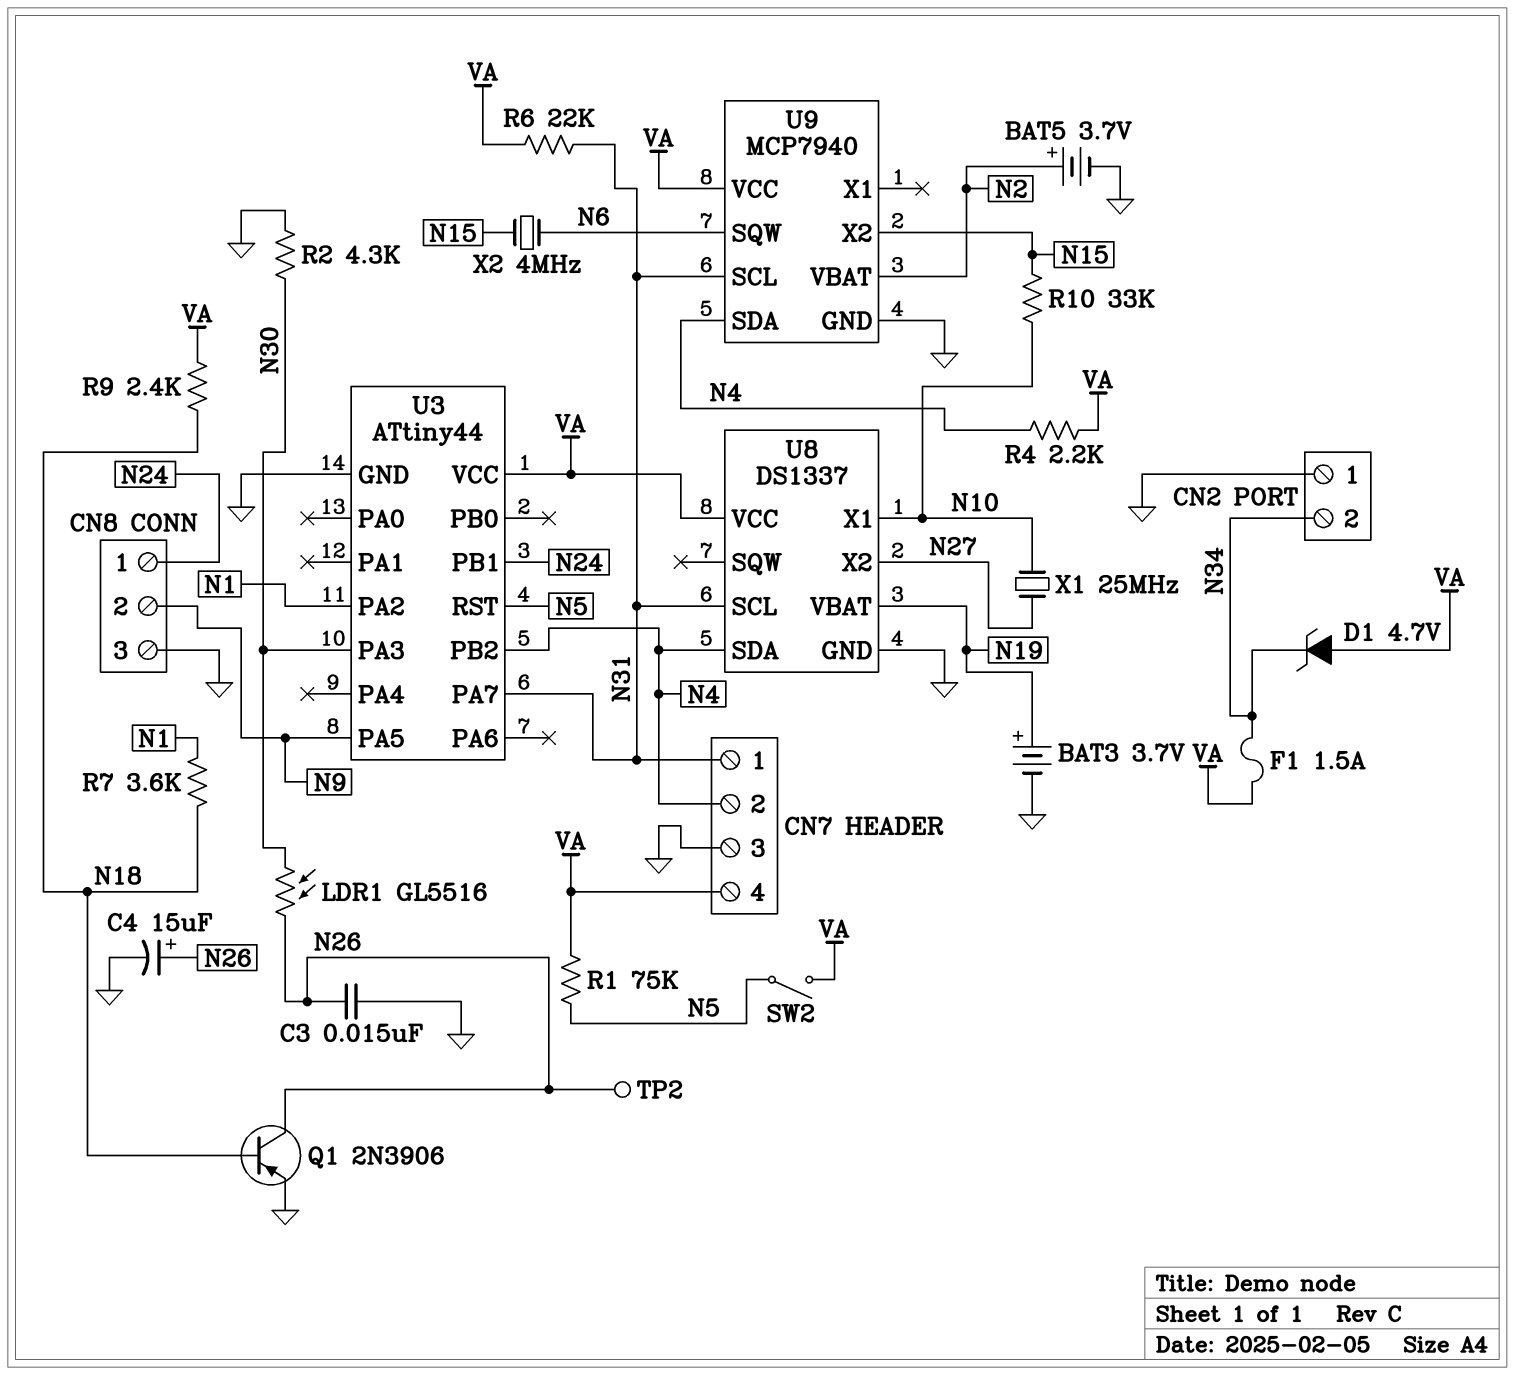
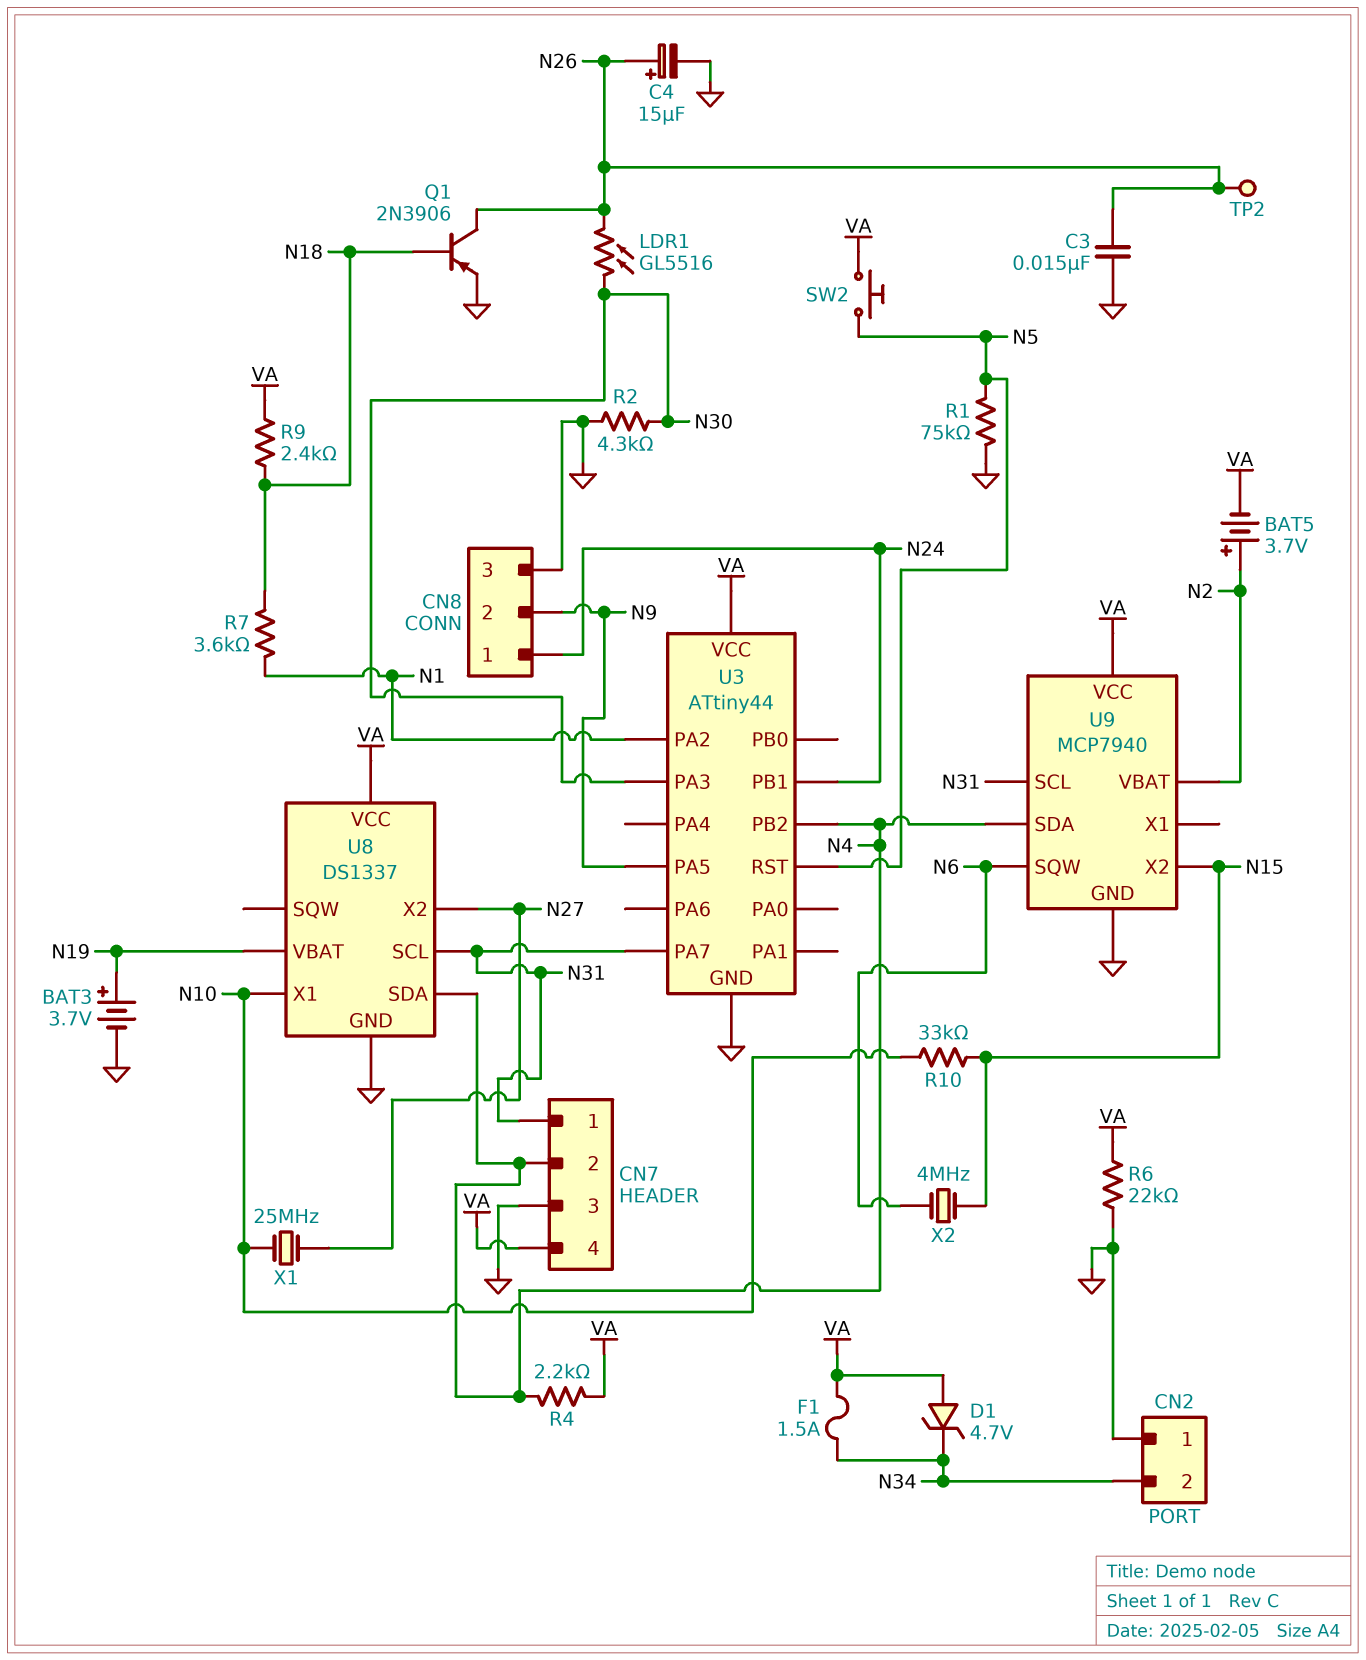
BAT5: 3.7V (plus N2, minus GND) -> 3.7V (plus N2, minus VA)
R1: 75k (N5, VA) -> 75k (GND, N5)
R6: 22k (N31, VA) -> 22k (GND, VA)
SW2: switch (N5, VA) -> button (N5, VA)

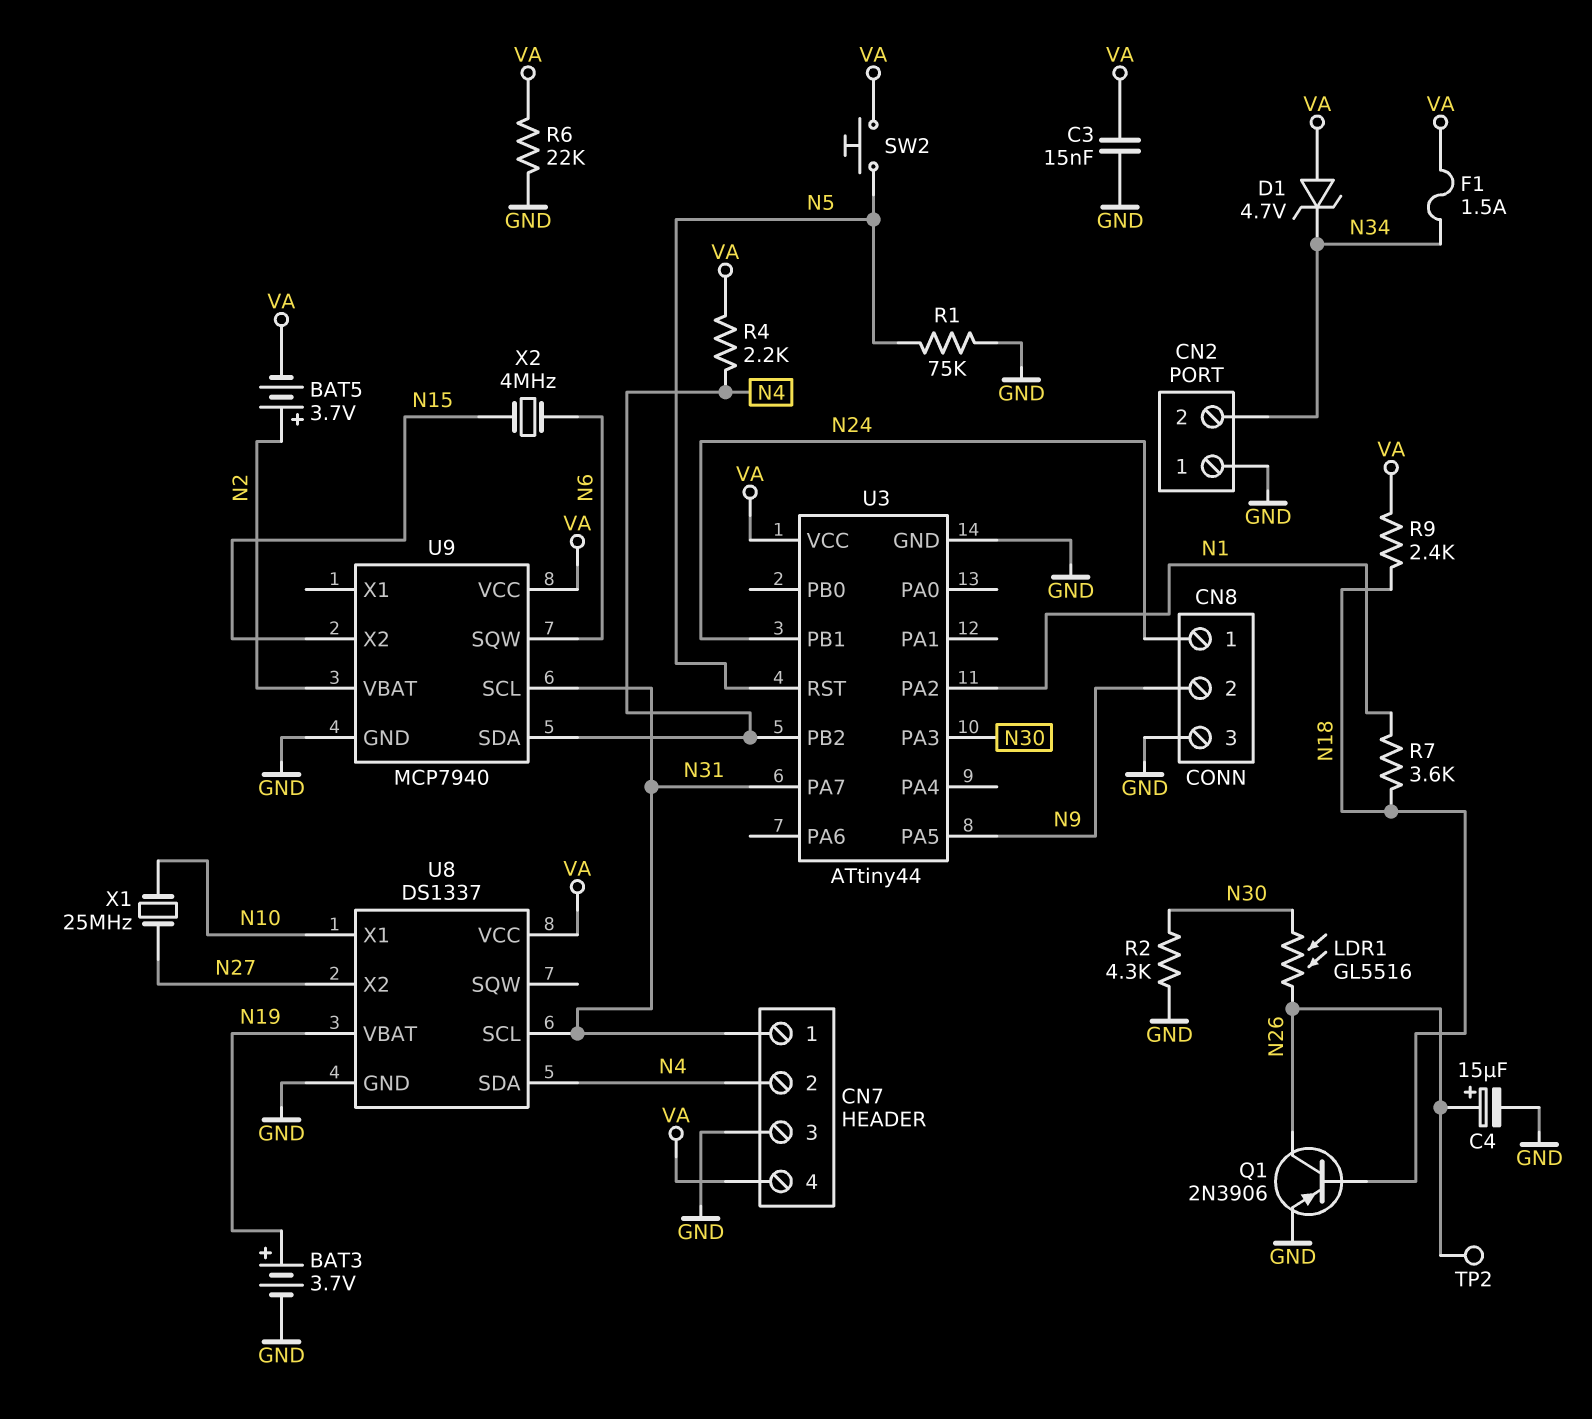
C3: 15nF (GND, N26) -> 15nF (GND, VA)
R10: 33k (N10, N15) -> none

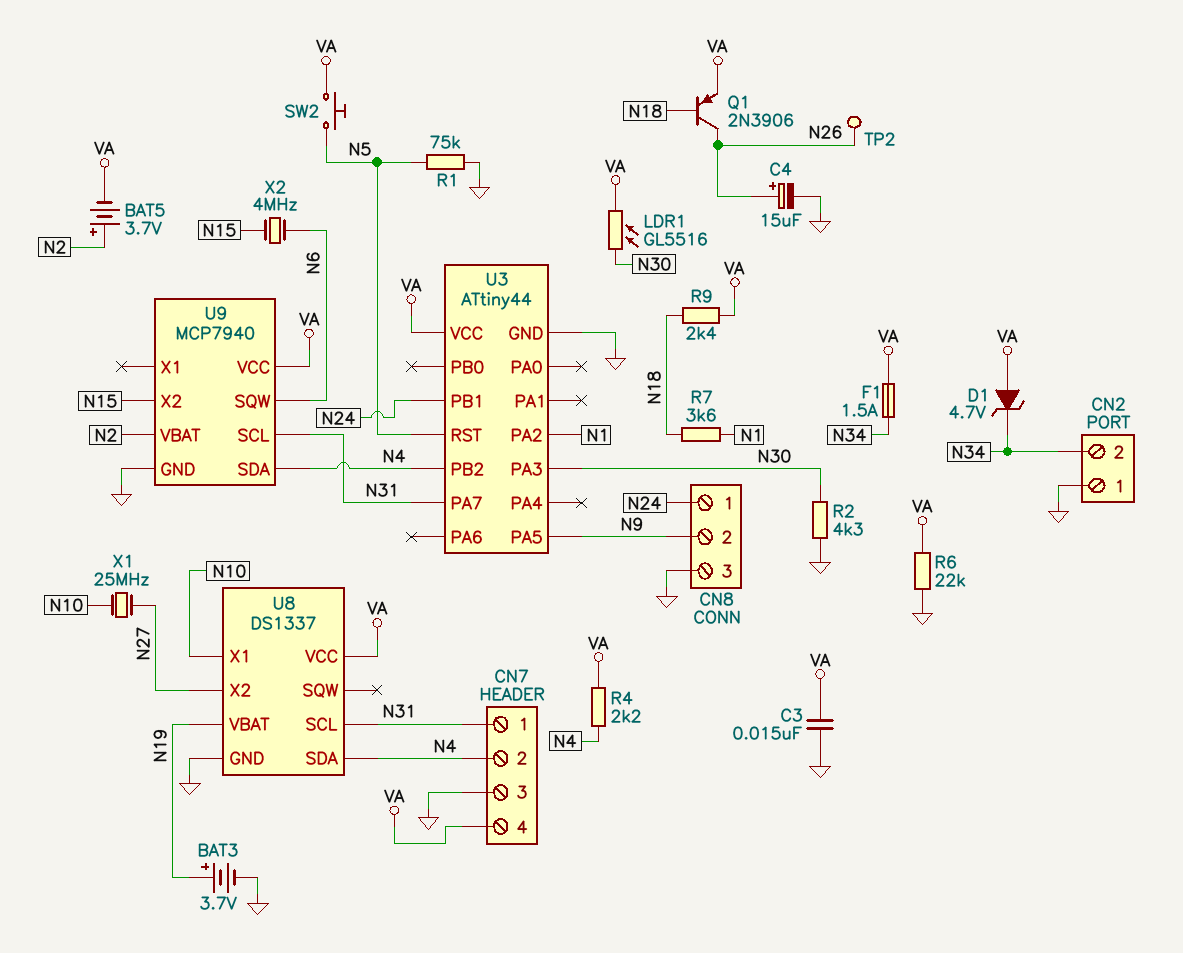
LDR1: GL5516 (N26, N30) -> GL5516 (N30, VA)
Q1: PNP 2N3906 (B N18, C N26, E GND) -> PNP 2N3906 (B N18, C N26, E VA)

